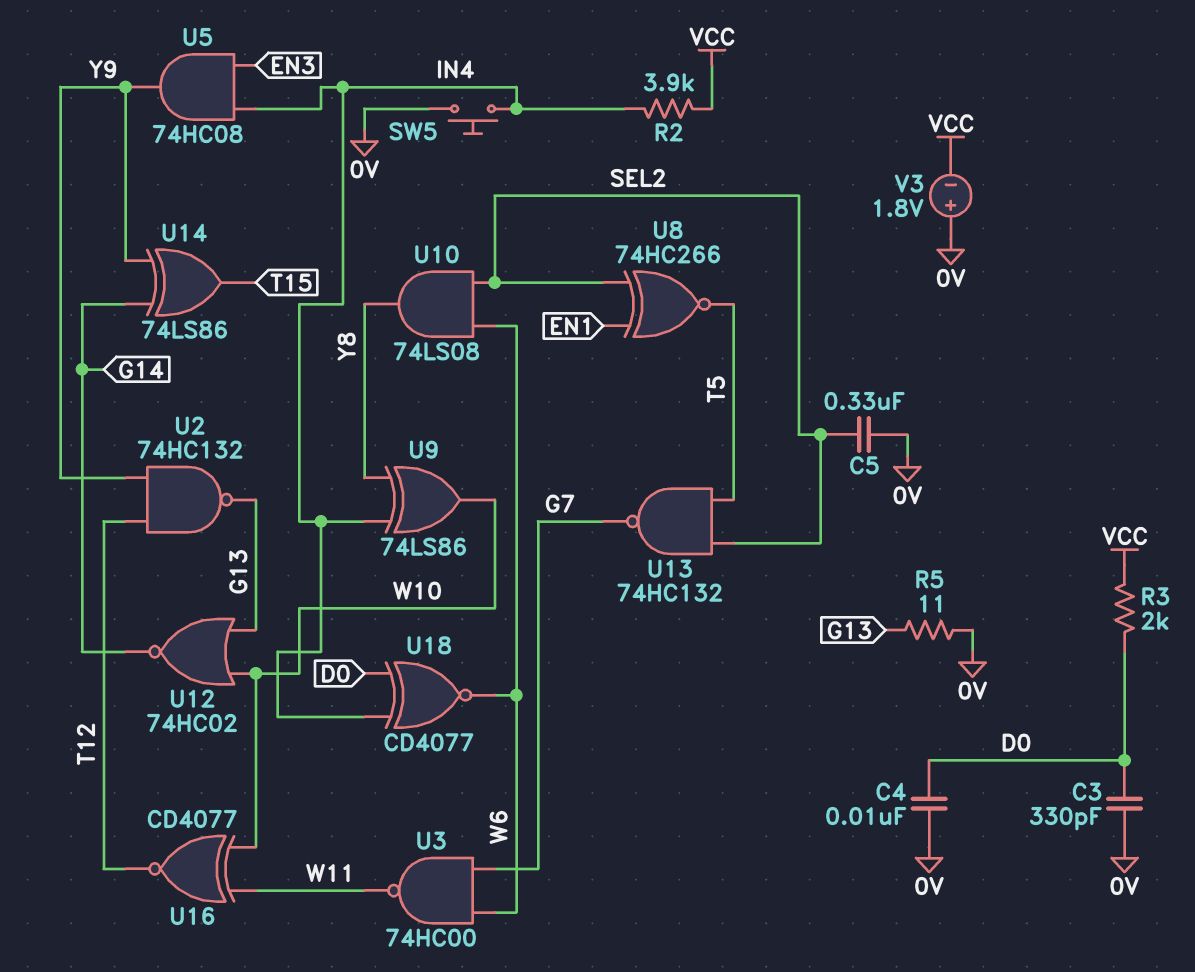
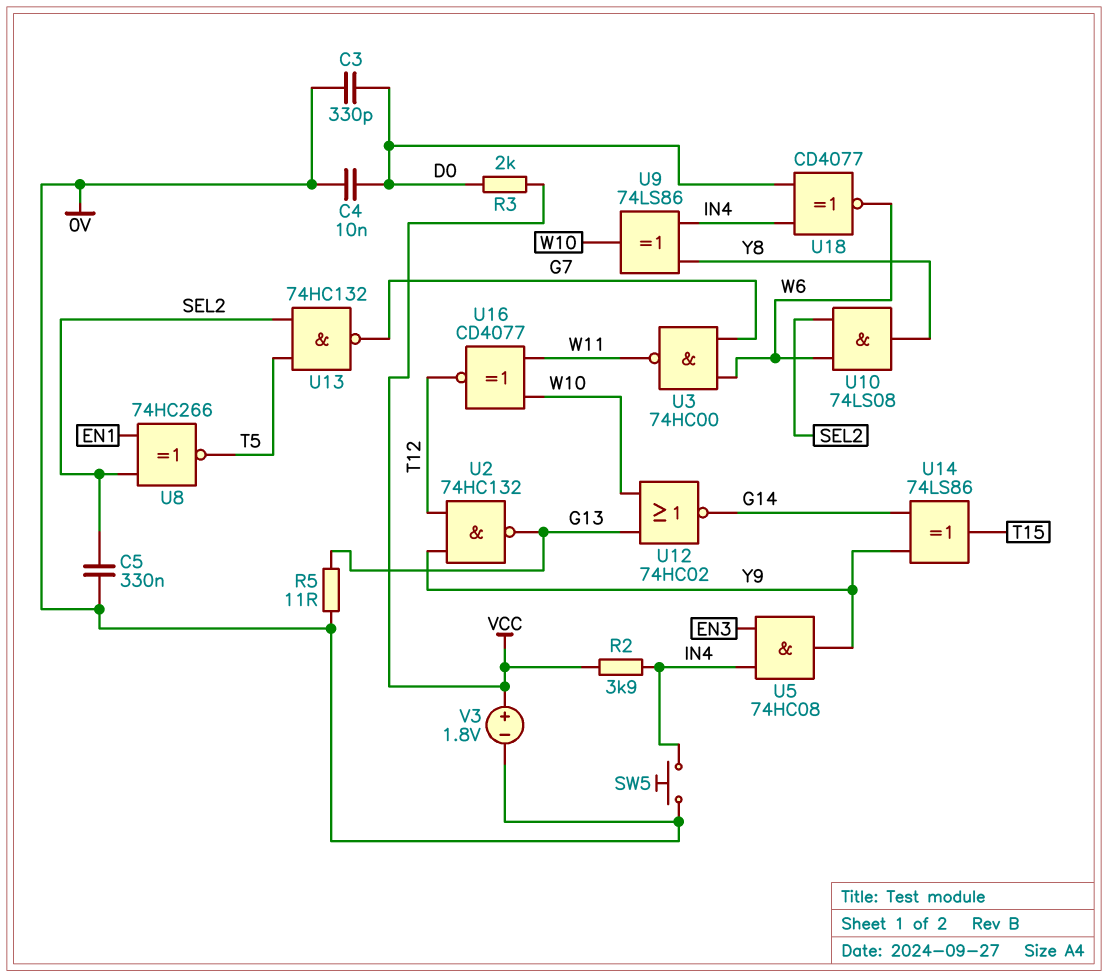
V3: 1.8V (plus 0V, minus VCC) -> 1.8V (plus VCC, minus 0V)

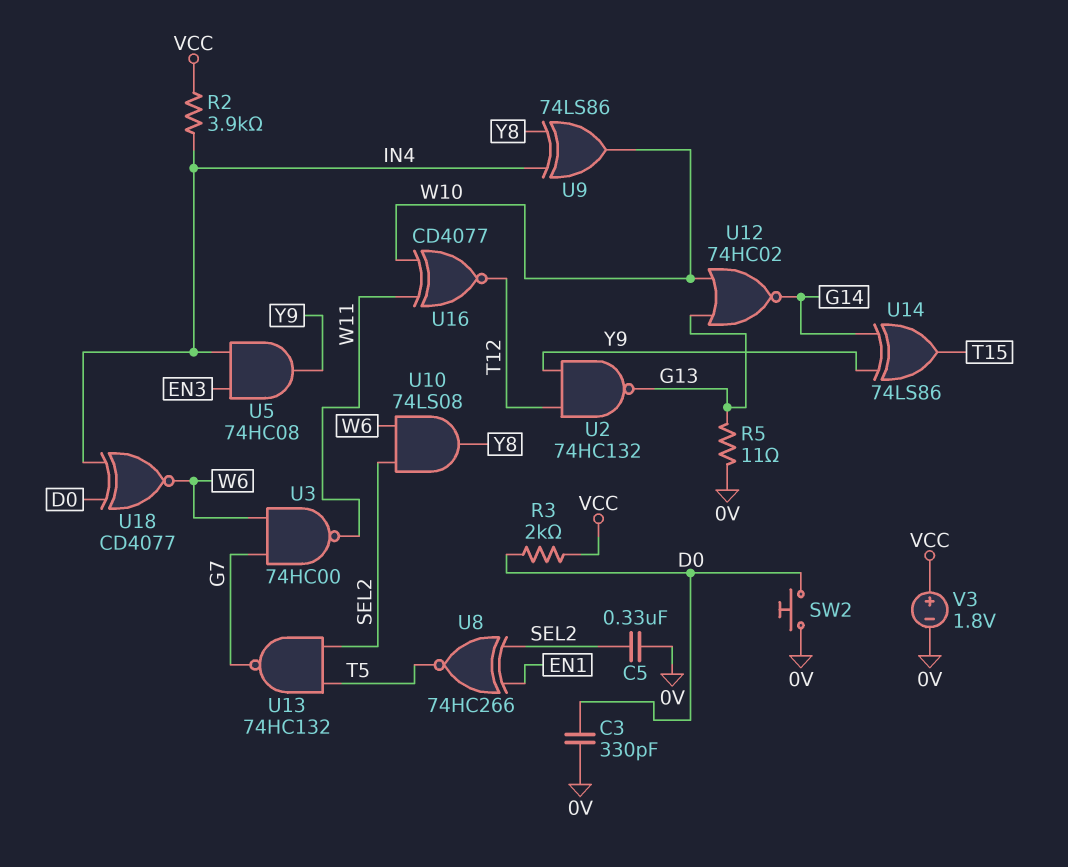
C4: 10nF (0V, D0) -> none
SW2: none -> button (0V, D0)
SW5: button (0V, IN4) -> none

